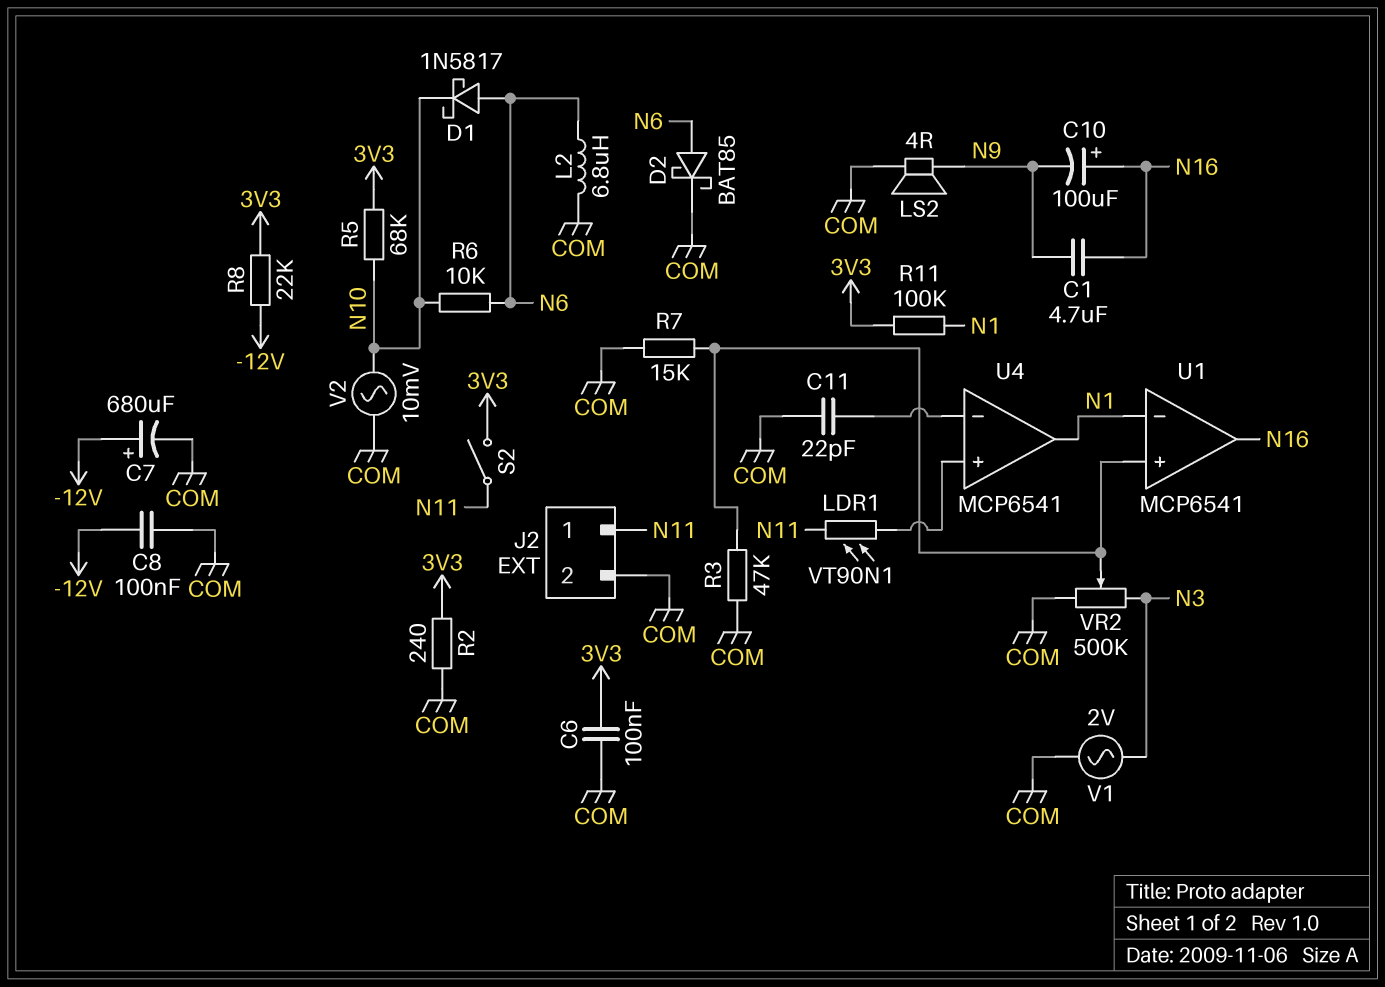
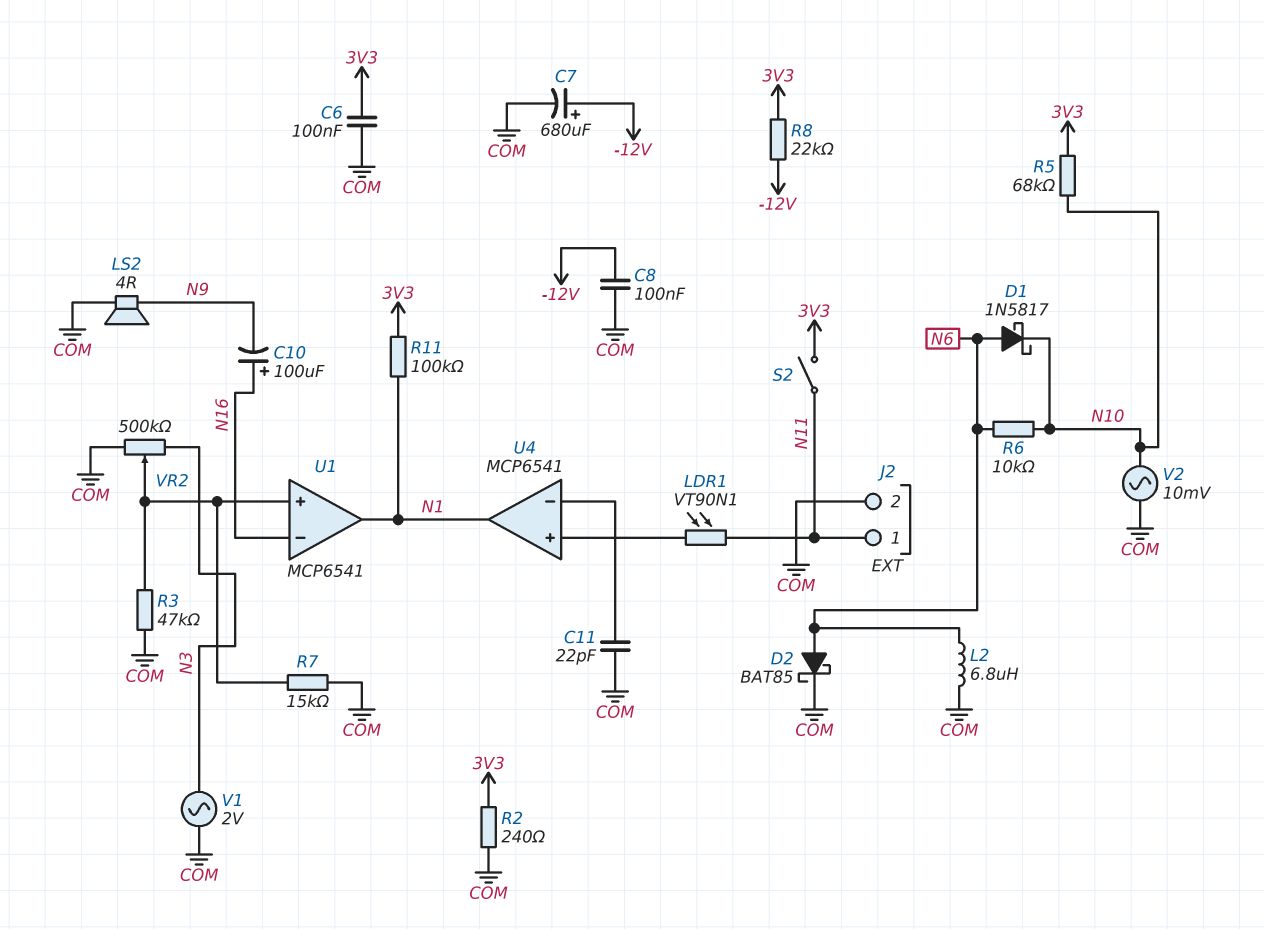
C1: 4.7uF (N9, N16) -> none
U1 pin in-: N1 -> N16
U1 pin out: N16 -> N1

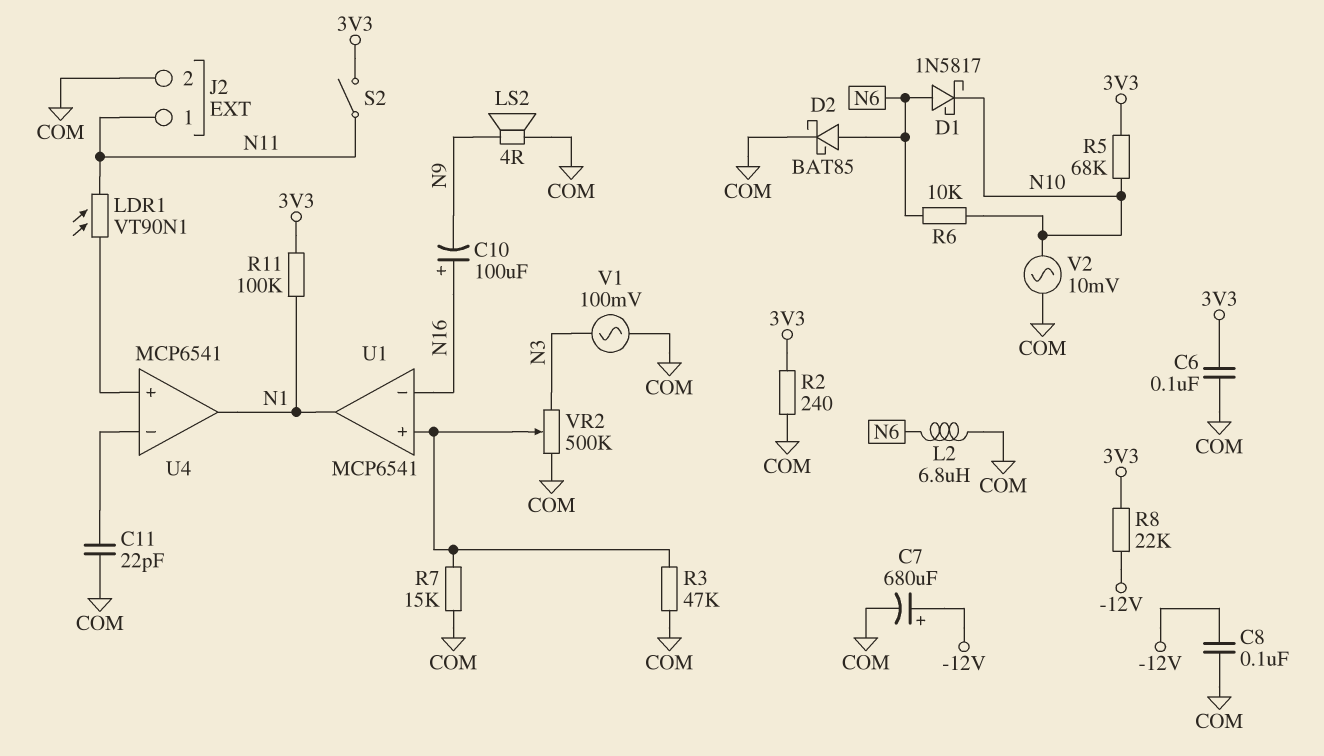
V1: AC 2V (COM, N3) -> AC 100mV (COM, N3)

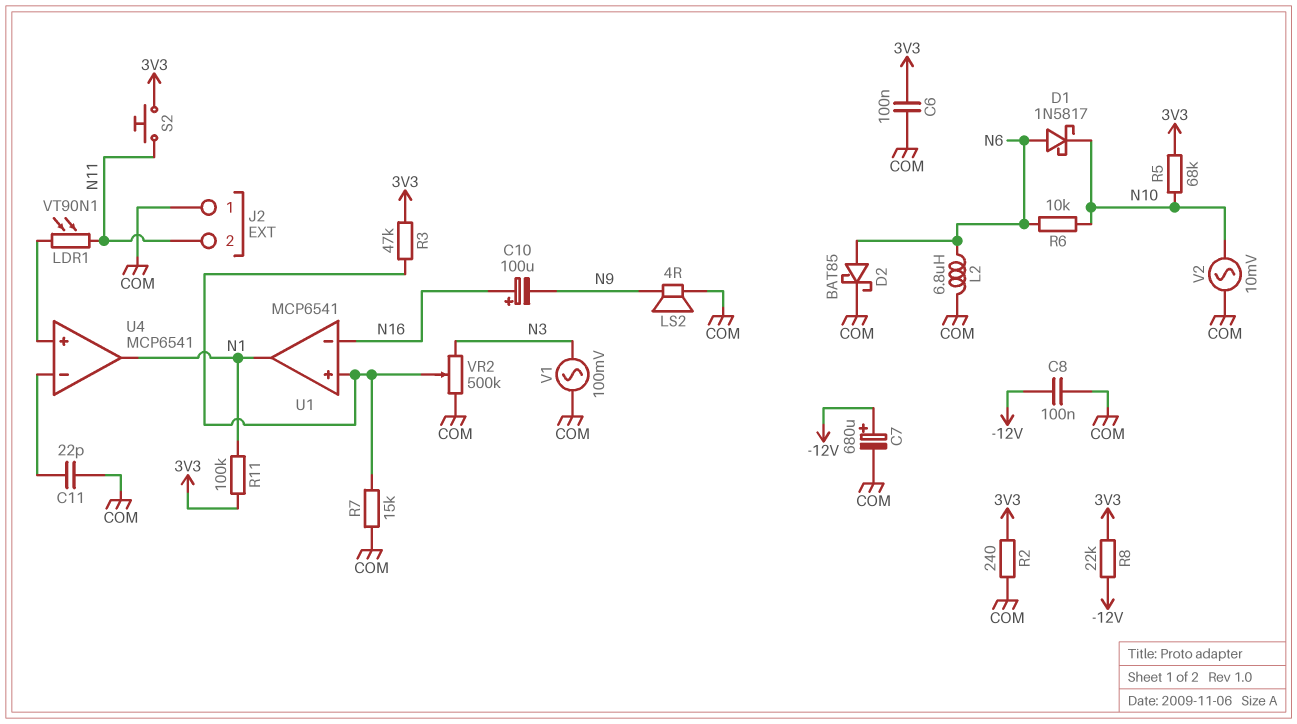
J2 pin 1: N11 -> COM
J2 pin 2: COM -> N11
R3: 47k (COM, U1/in+) -> 47k (3V3, U1/in+)
S2: switch (3V3, N11) -> button (3V3, N11)

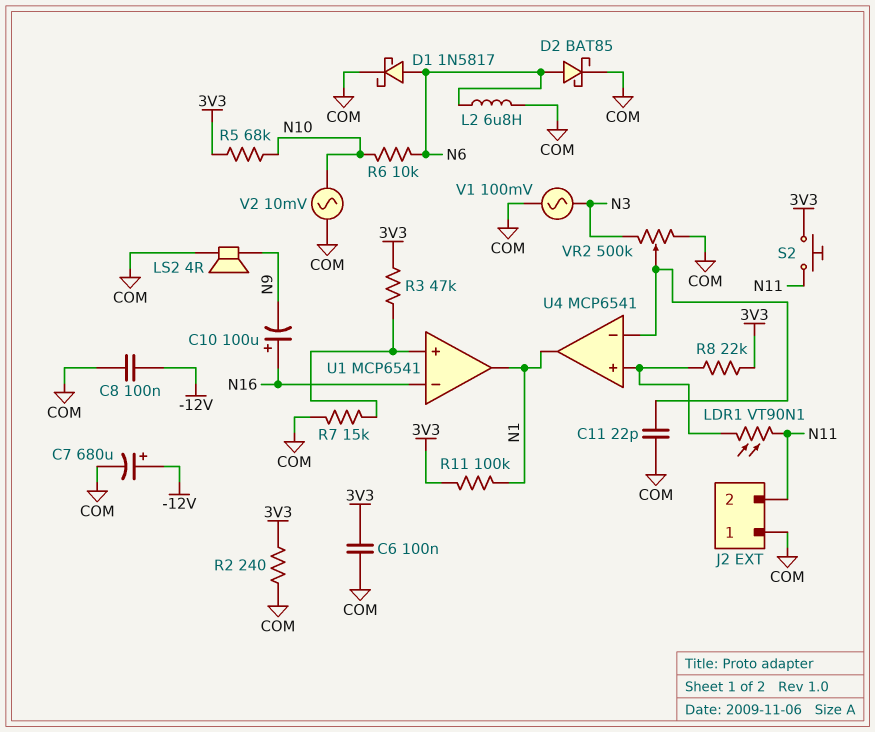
D1: schottky 1N5817 (A N6, K N10) -> schottky 1N5817 (A N6, K COM)
R8: 22k (-12V, 3V3) -> 22k (3V3, U4/in+)
VR2: 500k (COM, N3, wiper U1/in+) -> 500k (COM, N3, wiper U4/in-)

